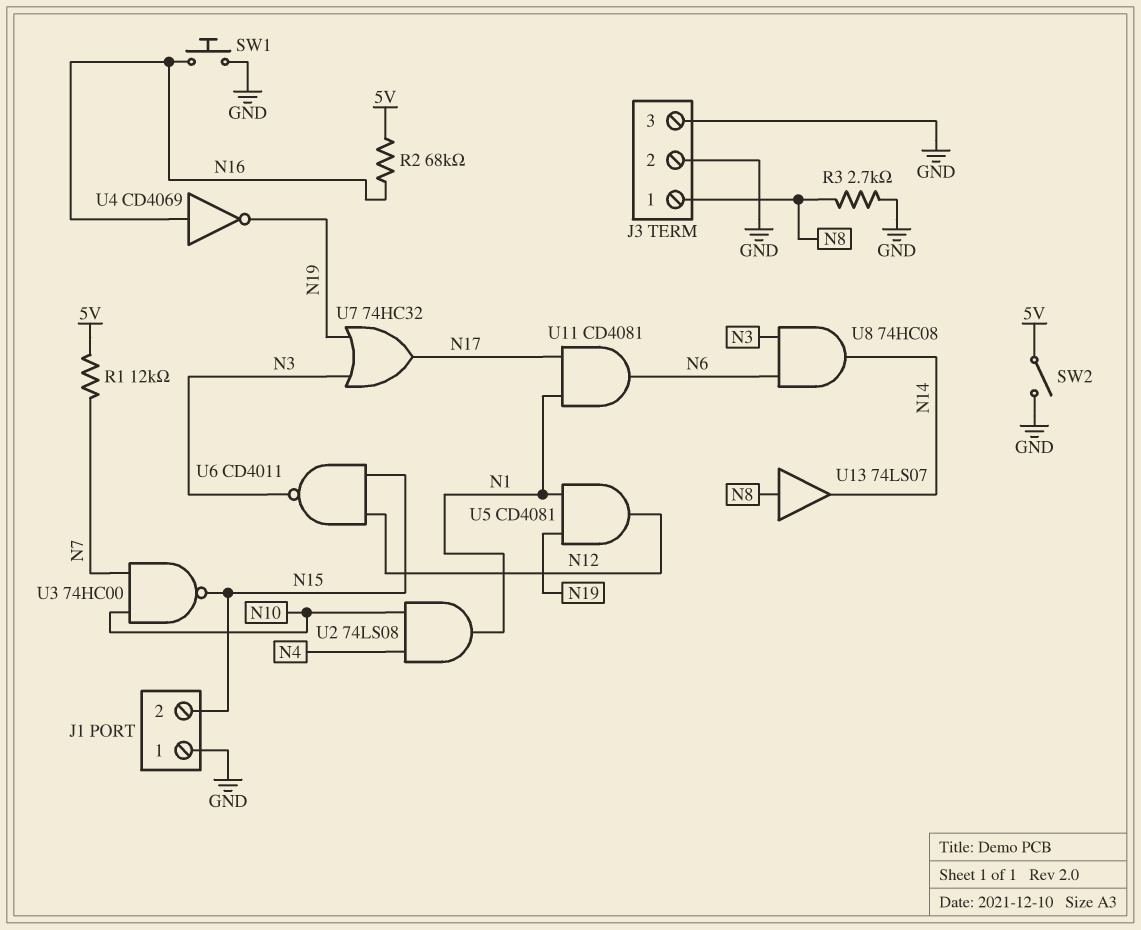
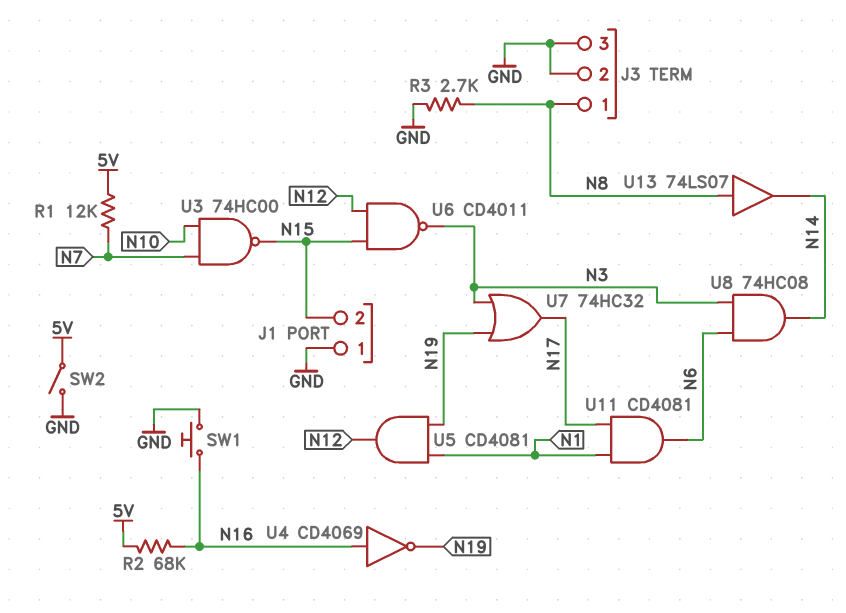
U2: AND 74LS08 (in N4, in N10, out N1) -> none

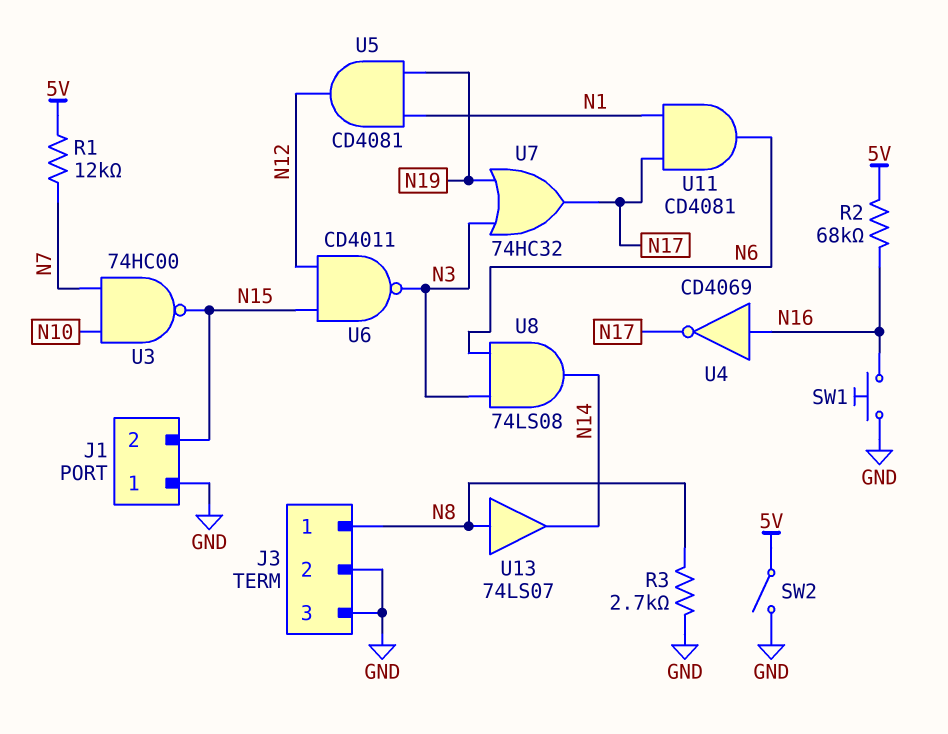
U4: NOT CD4069 (in N16, out N19) -> NOT CD4069 (in N16, out N17)
U8: AND 74HC08 (in N3, in N6, out N14) -> AND 74LS08 (in N3, in N6, out N14)

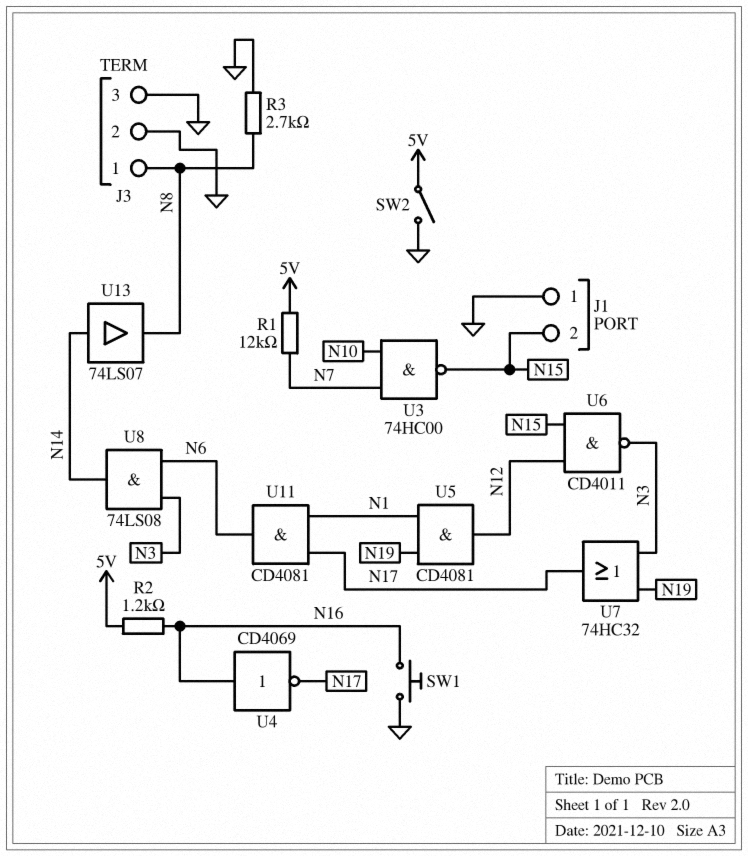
R2: 68k (5V, N16) -> 1.2k (5V, N16)
U13: buffer 74LS07 (in N8, out N14) -> buffer 74LS07 (in N14, out N8)

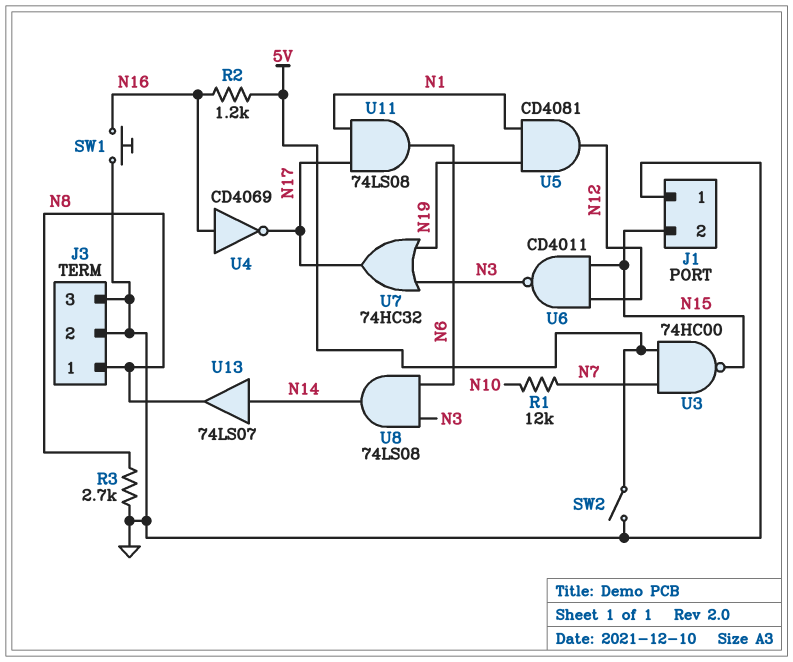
R1: 12k (5V, N7) -> 12k (N7, N10)
U3: NAND 74HC00 (in N7, in N10, out N15) -> NAND 74HC00 (in 5V, in N7, out N15)
U11: AND CD4081 (in N1, in N17, out N6) -> AND 74LS08 (in N1, in N17, out N6)

